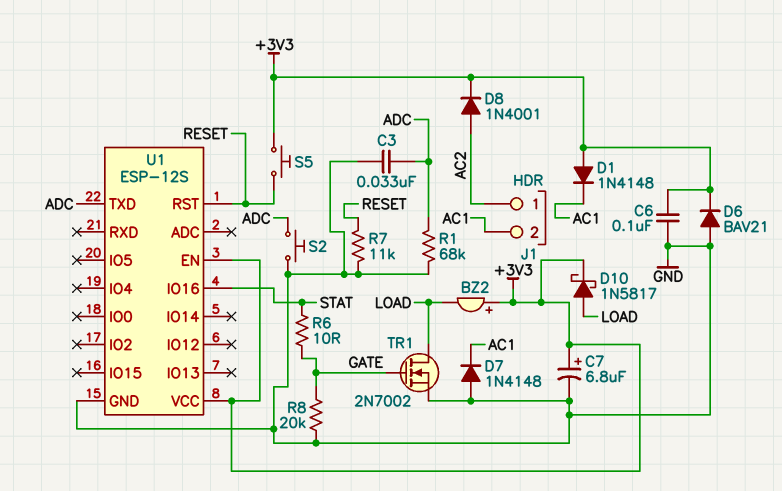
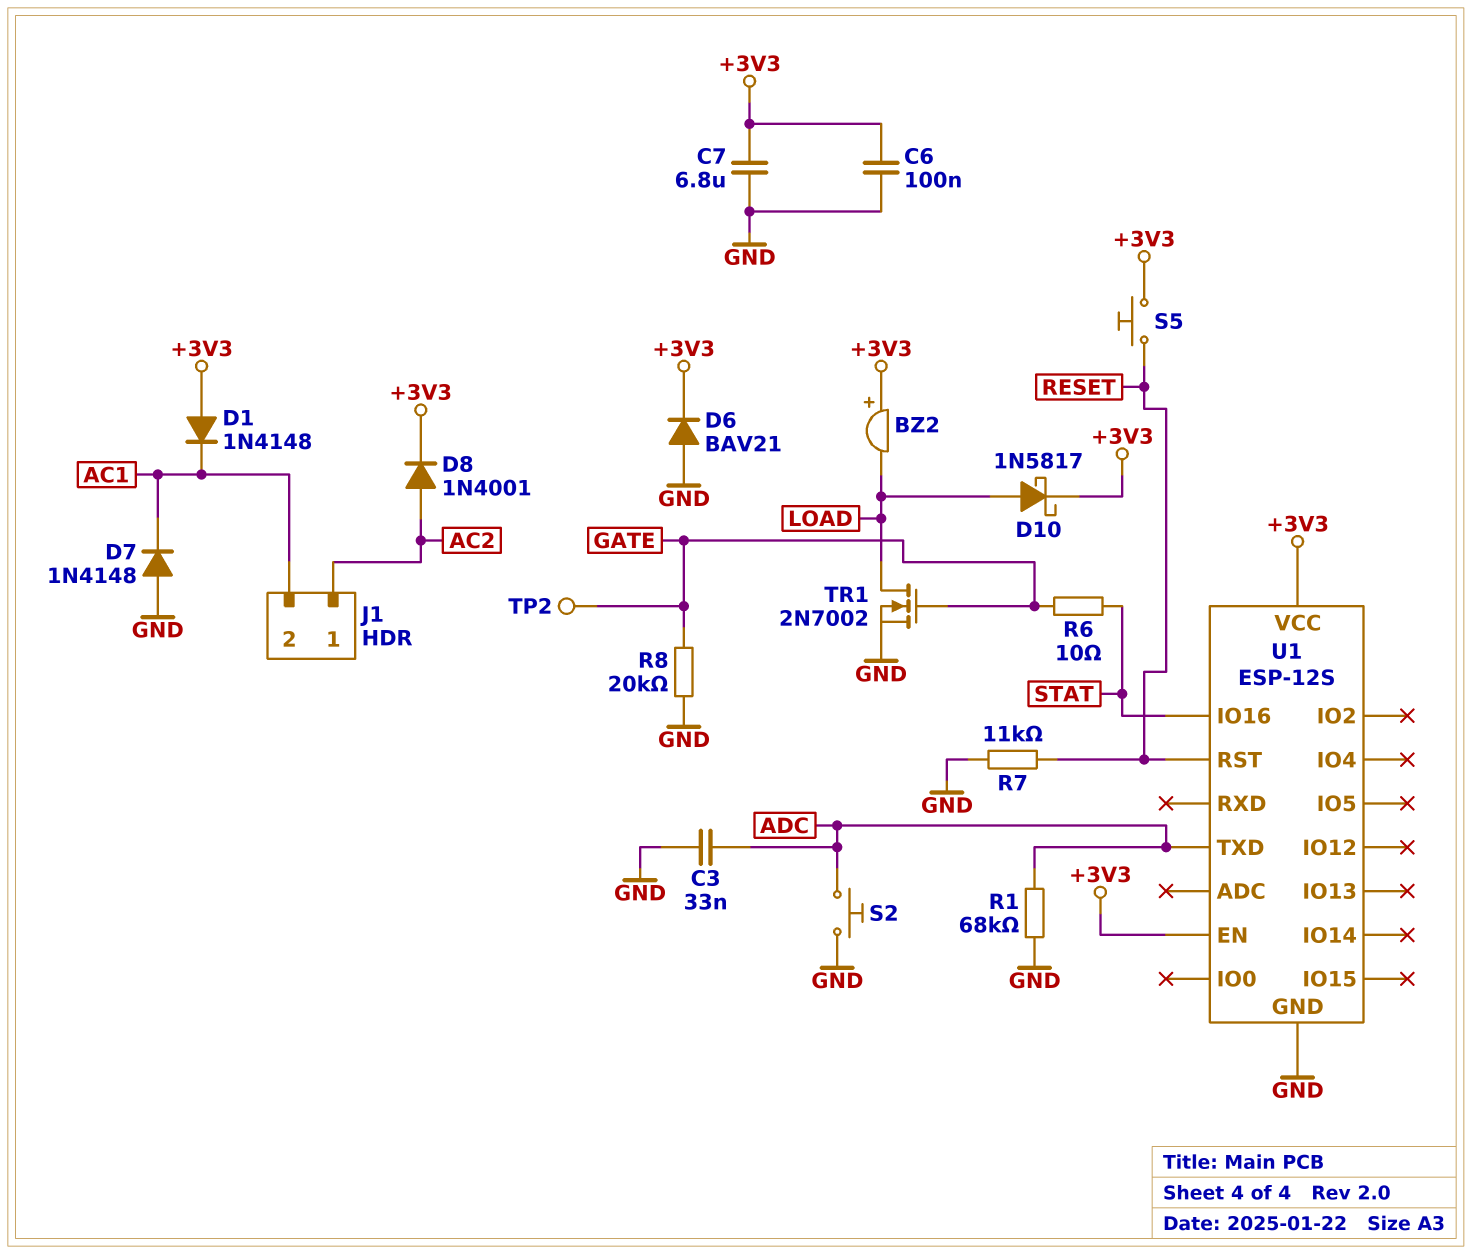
C7: 6.8uF (plus +3V3, minus GND) -> 6.8uF (+3V3, GND)
TP2: none -> test point (GATE)

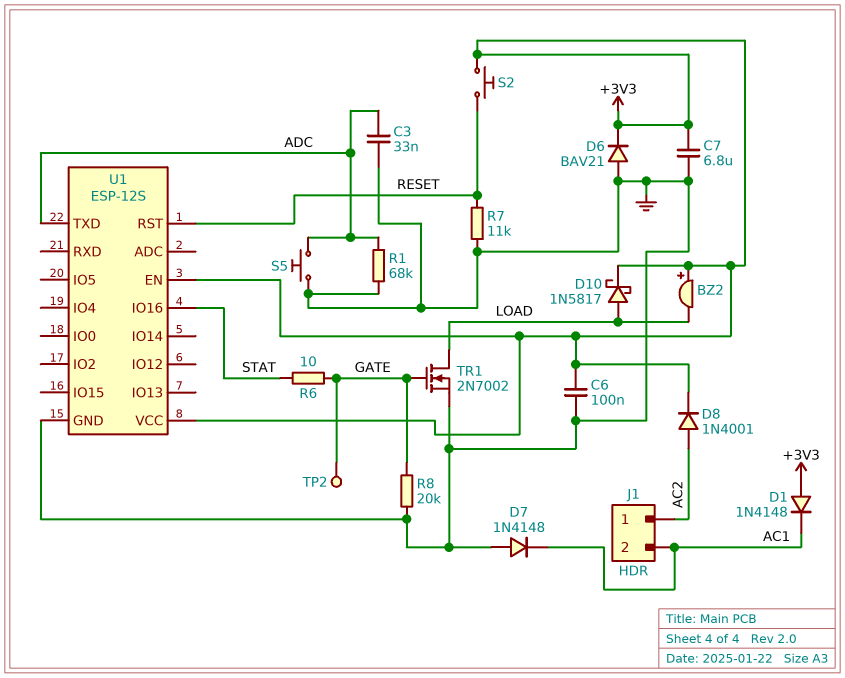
S2: button (ADC, GND) -> button (+3V3, RESET)
S5: button (+3V3, RESET) -> button (ADC, GND)

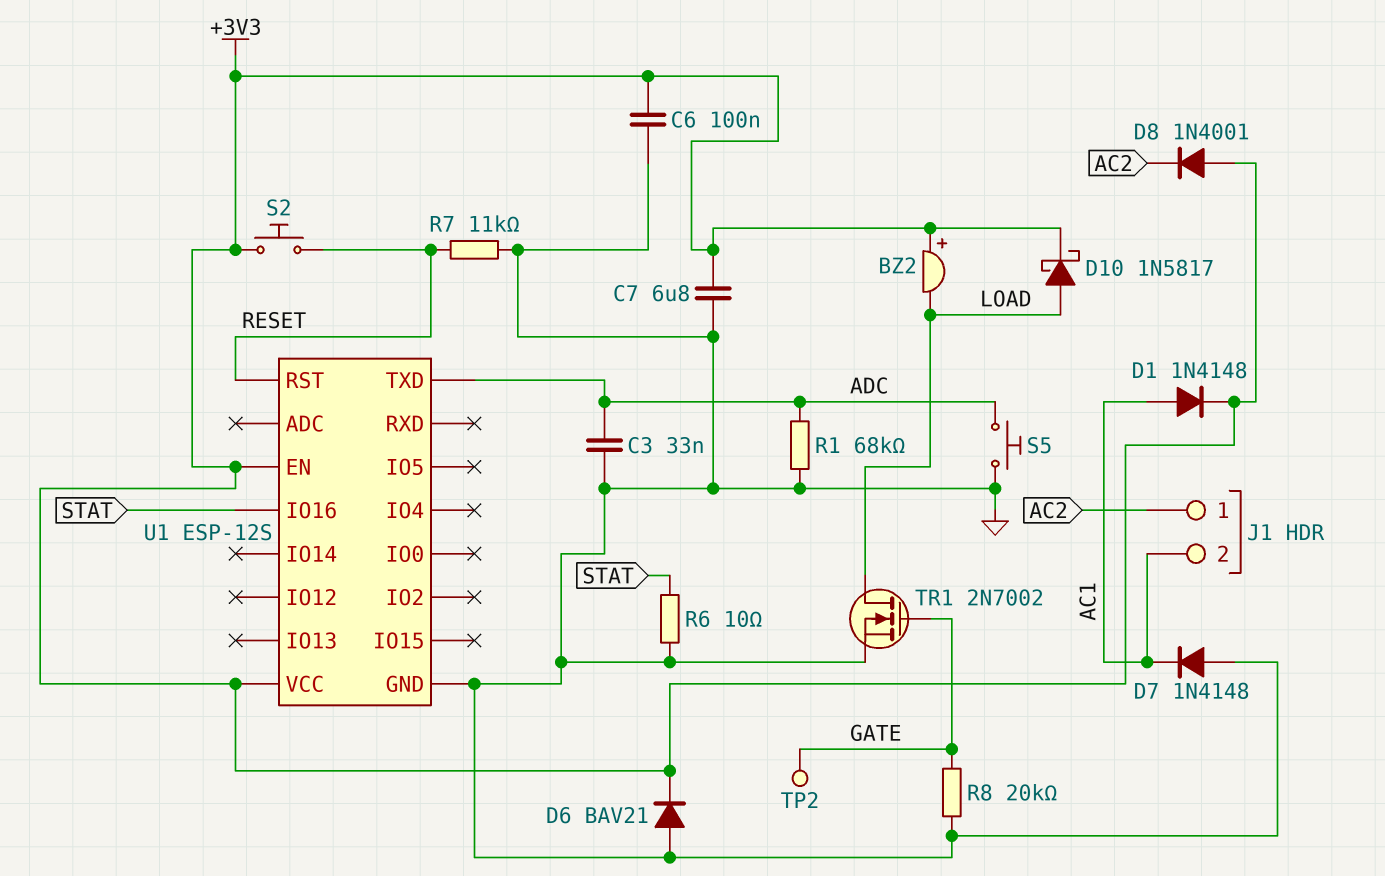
D1: diode 1N4148 (A +3V3, K AC1) -> diode 1N4148 (A AC1, K +3V3)
D8: diode 1N4001 (A AC2, K +3V3) -> diode 1N4001 (A +3V3, K AC2)
R6: 10 (GATE, STAT) -> 10 (GND, STAT)

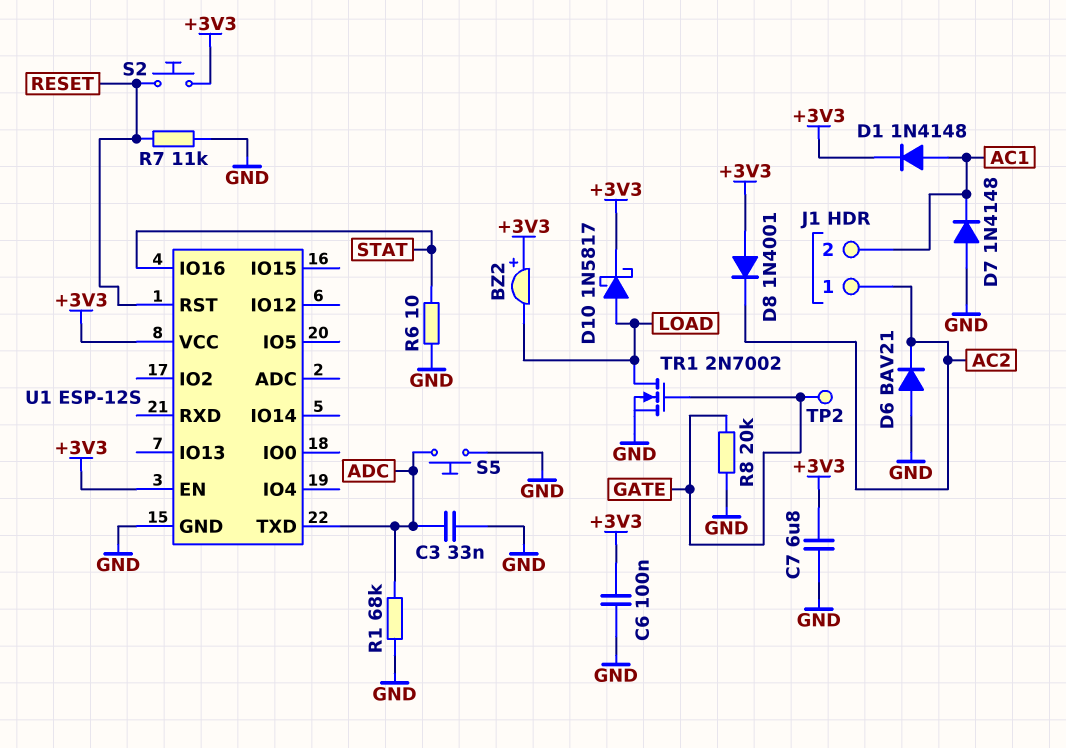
D6: diode BAV21 (A GND, K +3V3) -> diode BAV21 (A GND, K AC2)

